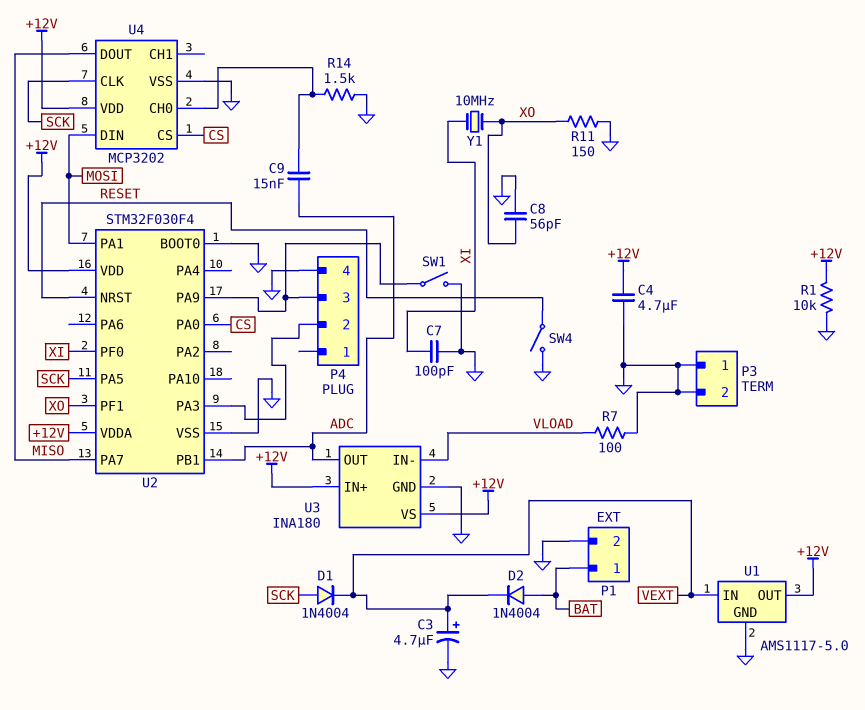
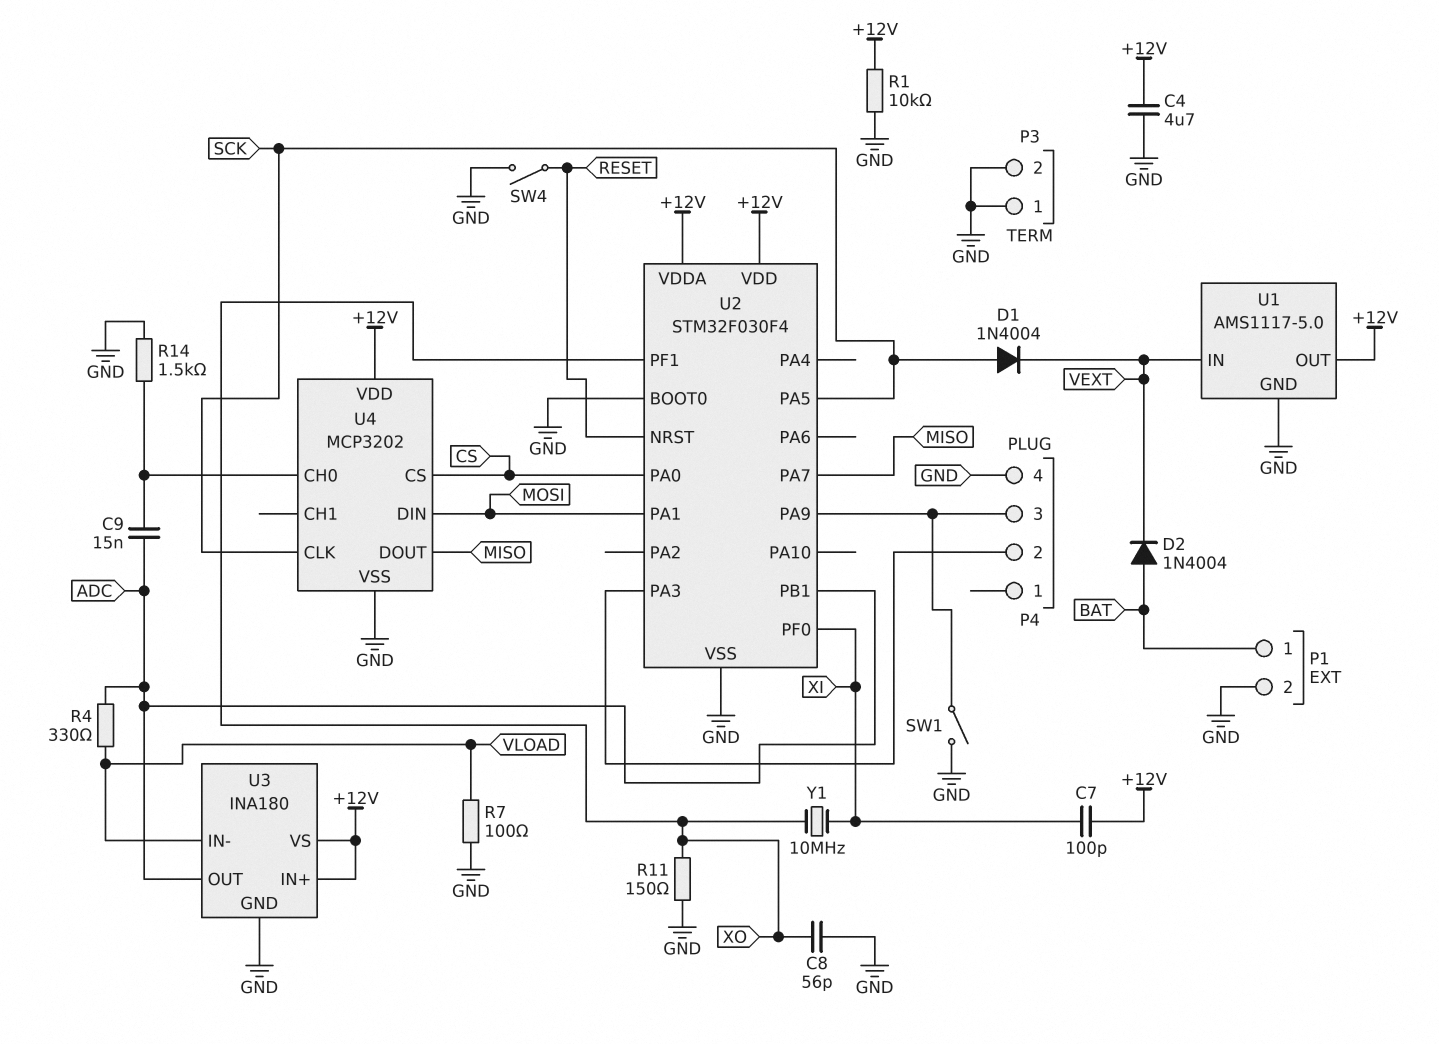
C3: 4.7uF (plus VEXT, minus GND) -> none
C7: 100pF (GND, XI) -> 100pF (+12V, XI)
R4: none -> 330 (ADC, VLOAD)

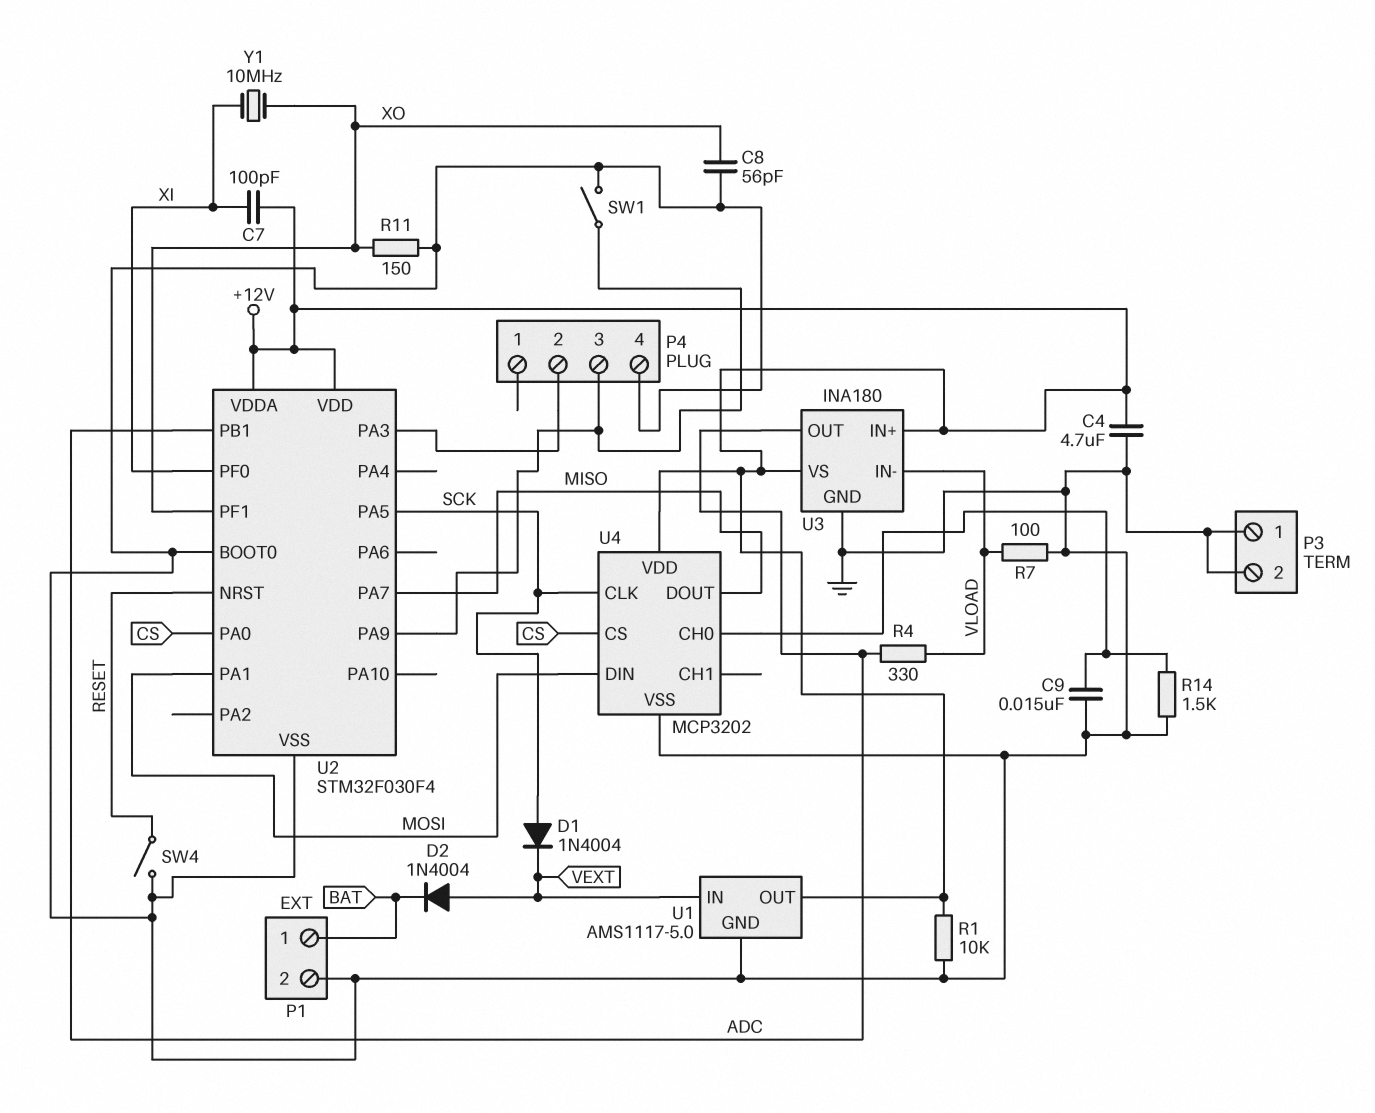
C9: 15nF (ADC, U4/CH0) -> 15nF (GND, U4/CH0)
D2: diode 1N4004 (A BAT, K VEXT) -> diode 1N4004 (A VEXT, K BAT)

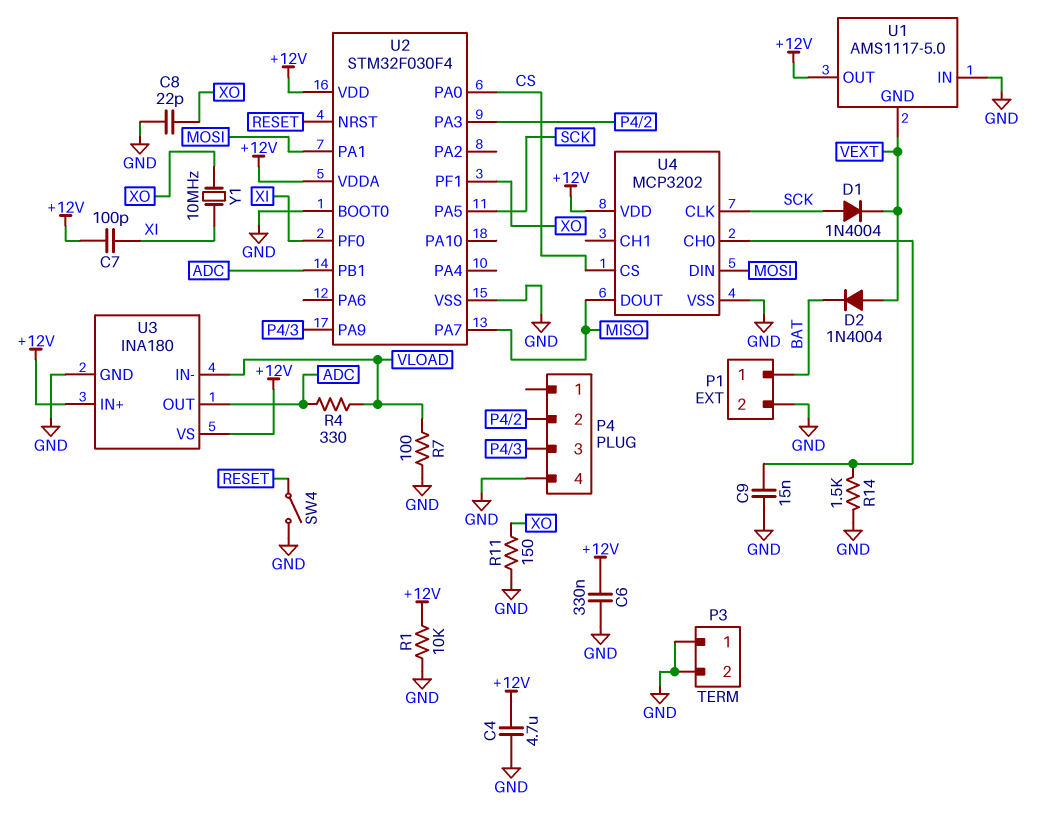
C6: none -> 330nF (+12V, GND)
C8: 56pF (GND, XO) -> 22pF (GND, XO)
SW1: switch (GND, P4/3) -> none
U1 pin GND: GND -> VEXT
U1 pin IN: VEXT -> GND

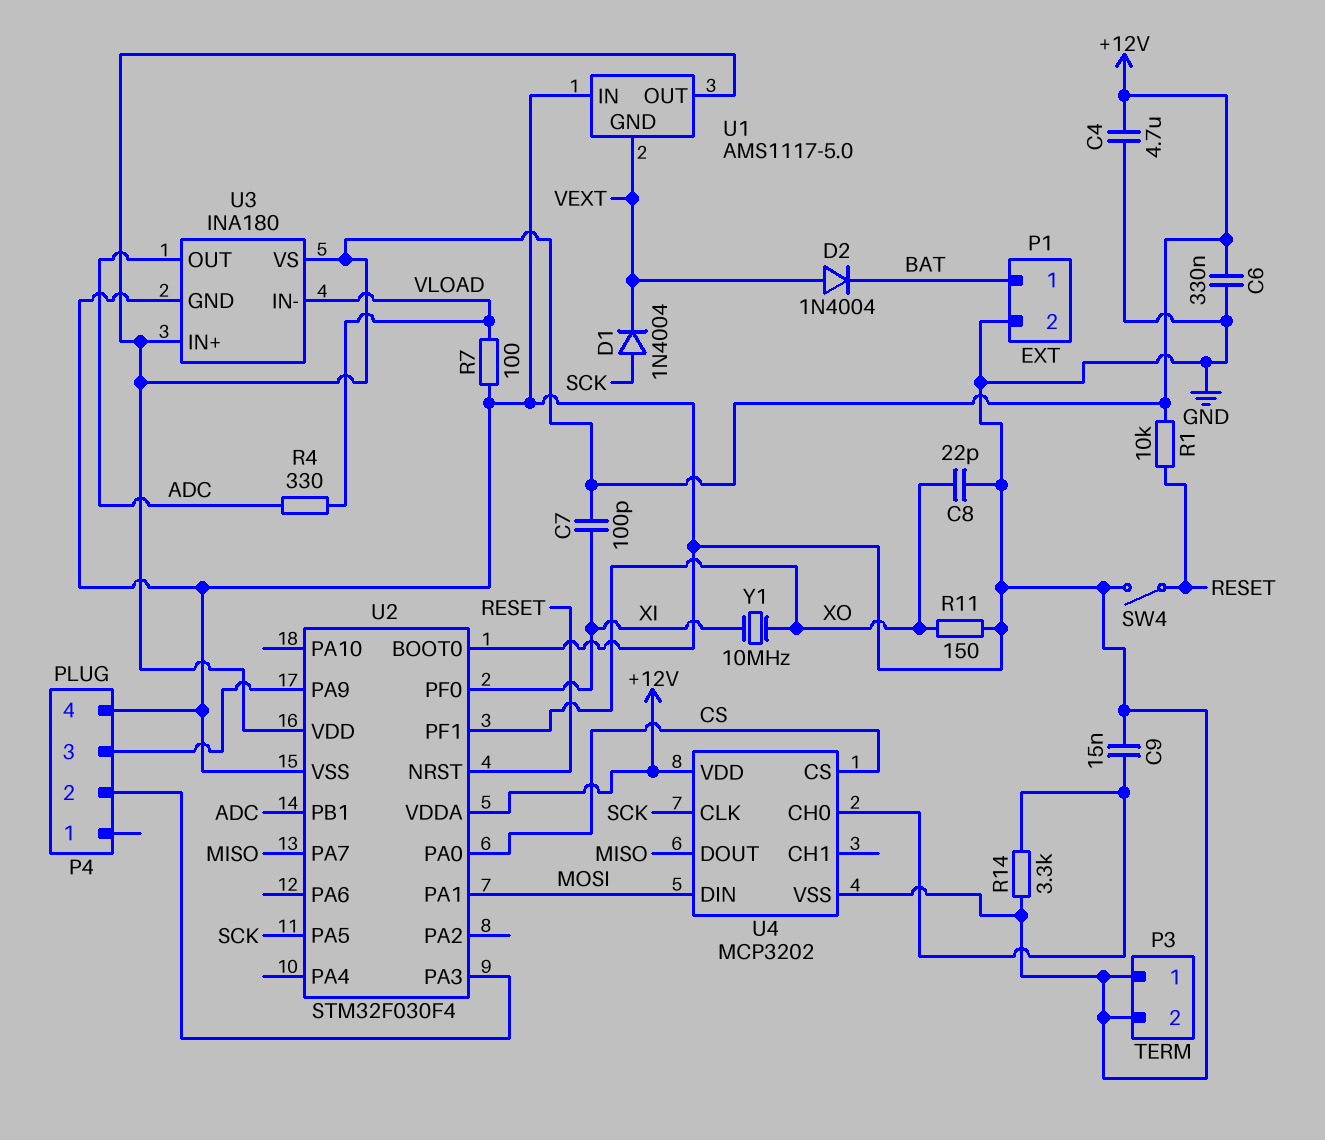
R1: 10k (+12V, GND) -> 10k (+12V, RESET)
R14: 1.5k (GND, U4/CH0) -> 3.3k (GND, U4/CH0)

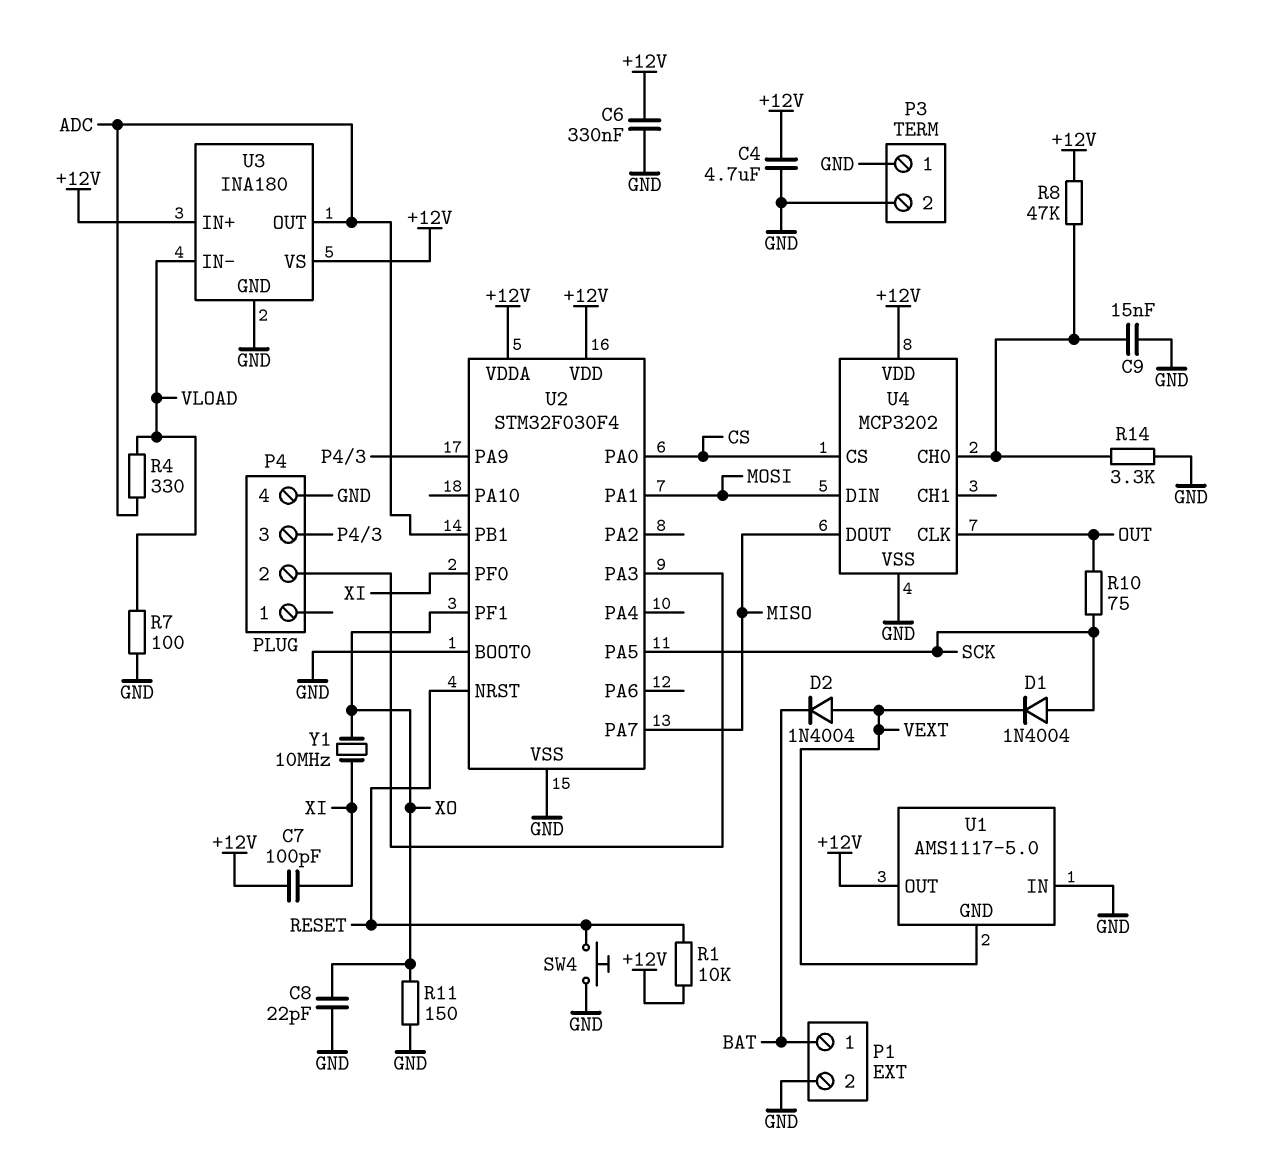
R8: none -> 47k (+12V, U4/CH0)
R10: none -> 75 (OUT, SCK)
SW4: switch (GND, RESET) -> button (GND, RESET)
U4 pin CLK: SCK -> OUT

